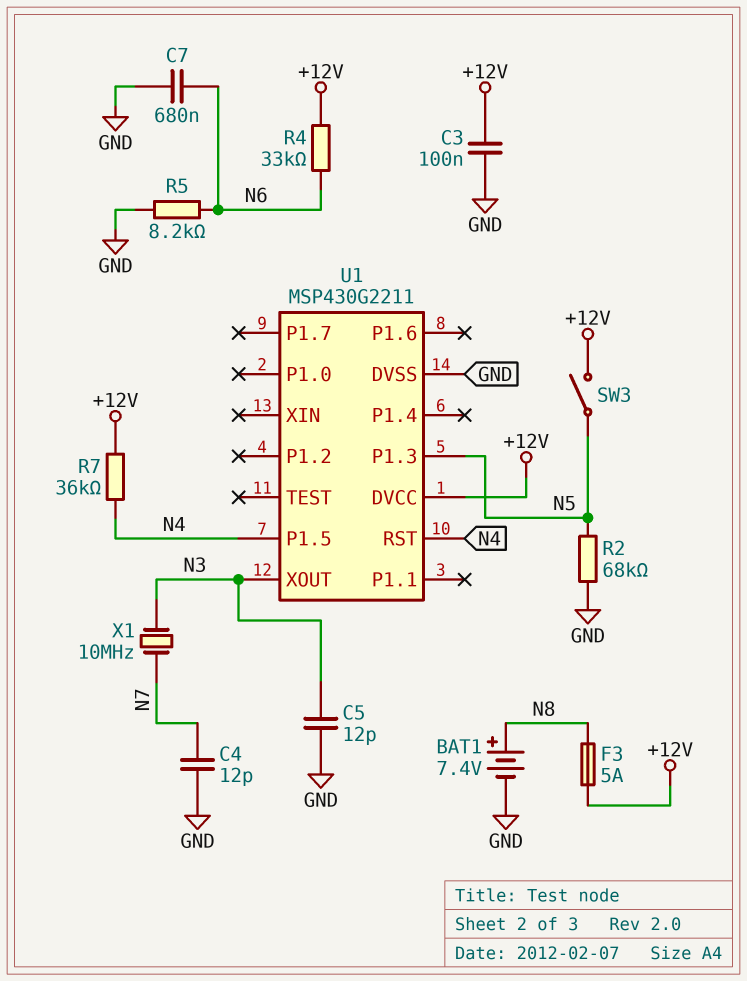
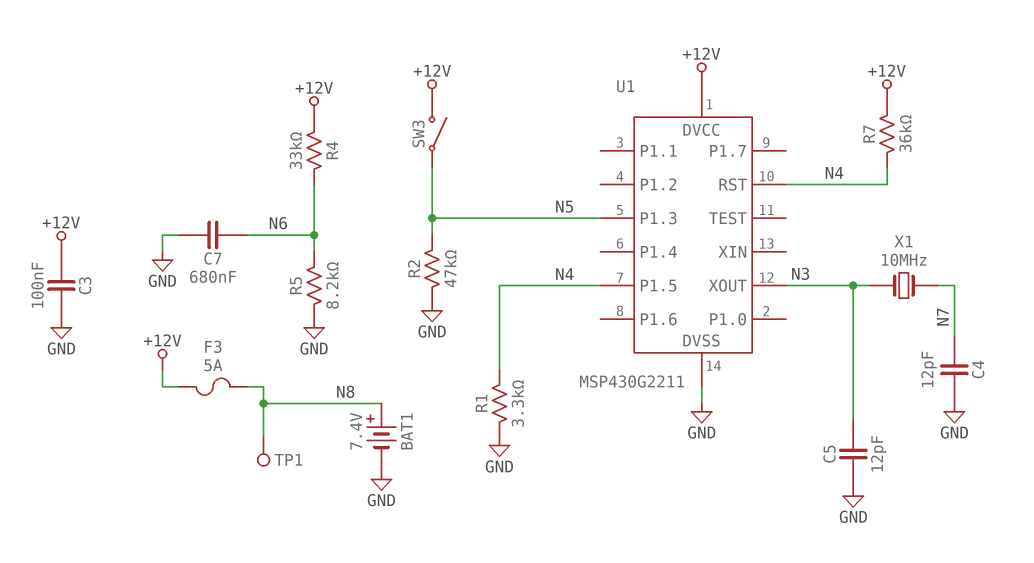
R1: none -> 3.3k (GND, N4)
R2: 68k (GND, N5) -> 47k (GND, N5)
TP1: none -> test point (N8)

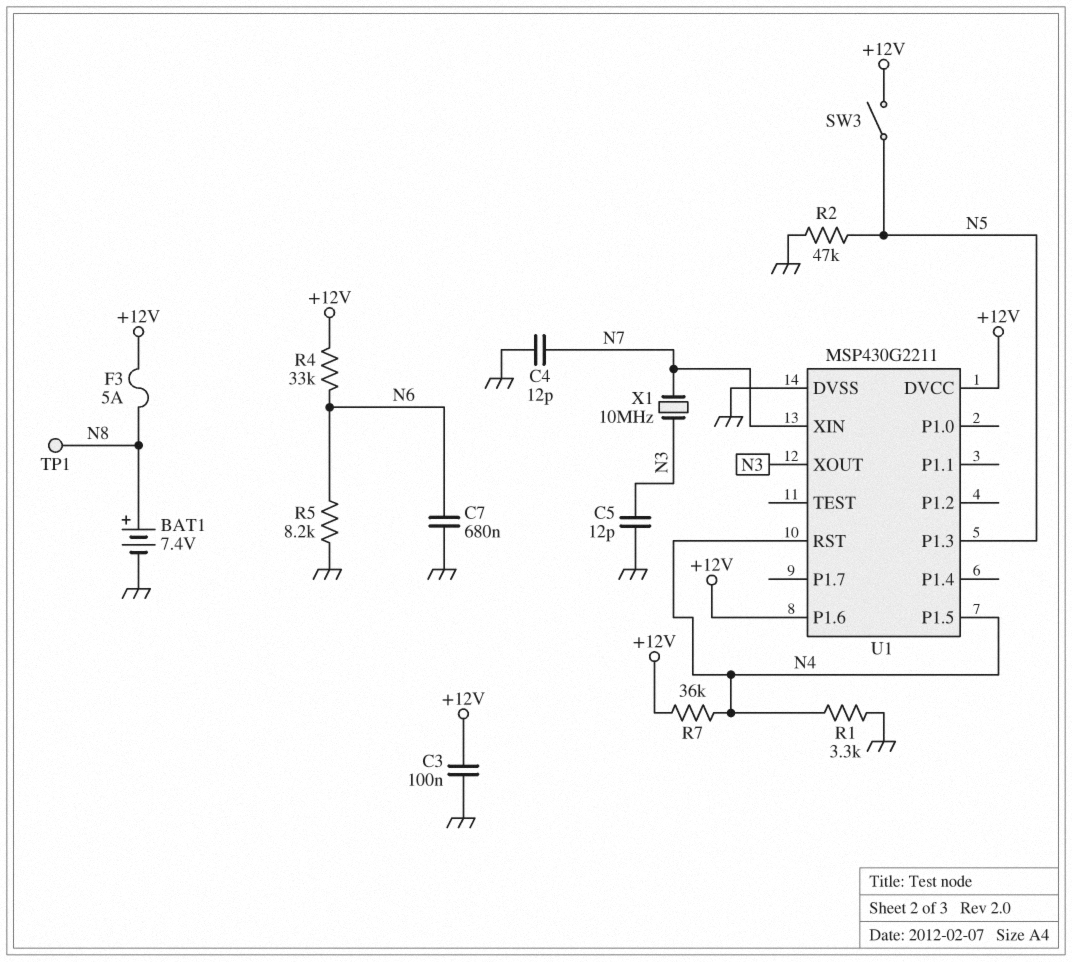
U1 pin P1.6: none -> +12V
U1 pin XIN: none -> N7

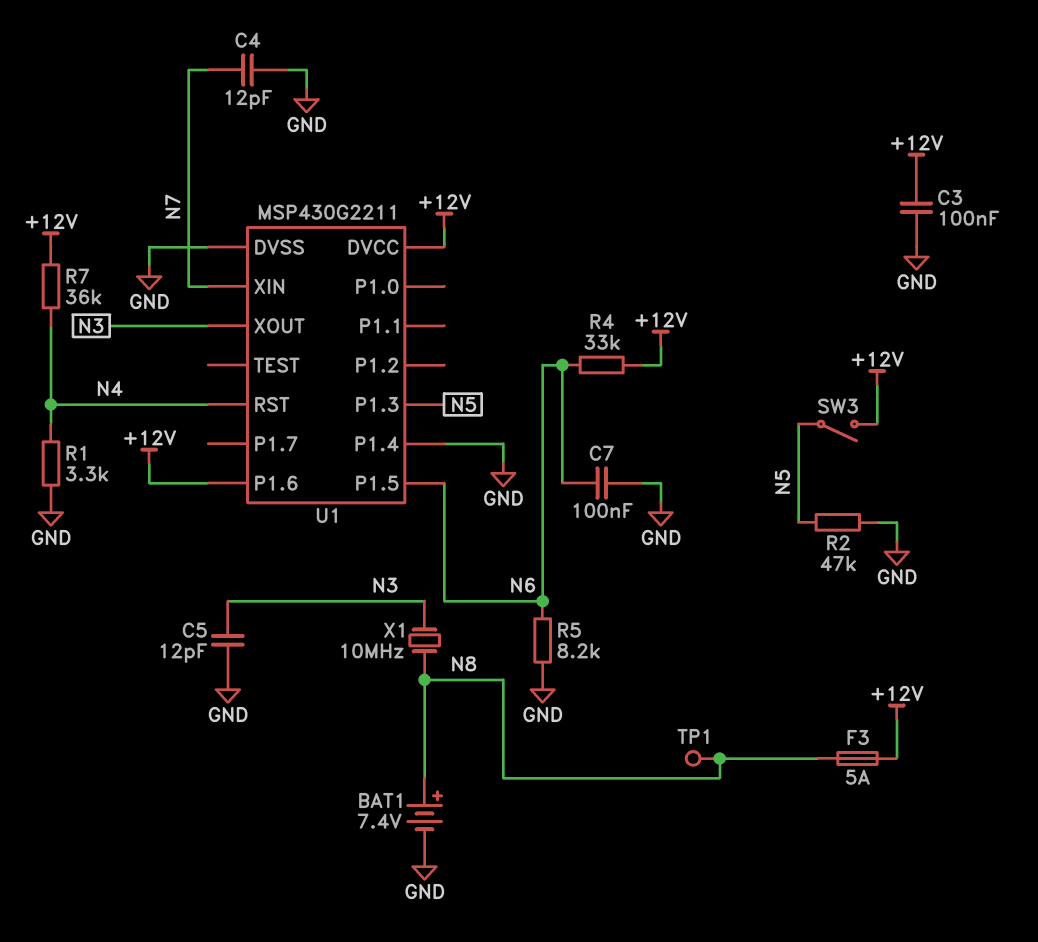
C7: 680nF (GND, N6) -> 100nF (GND, N6)
U1 pin P1.4: none -> GND
U1 pin P1.5: N4 -> N6
X1: 10MHz (N3, N7) -> 10MHz (N3, N8)

